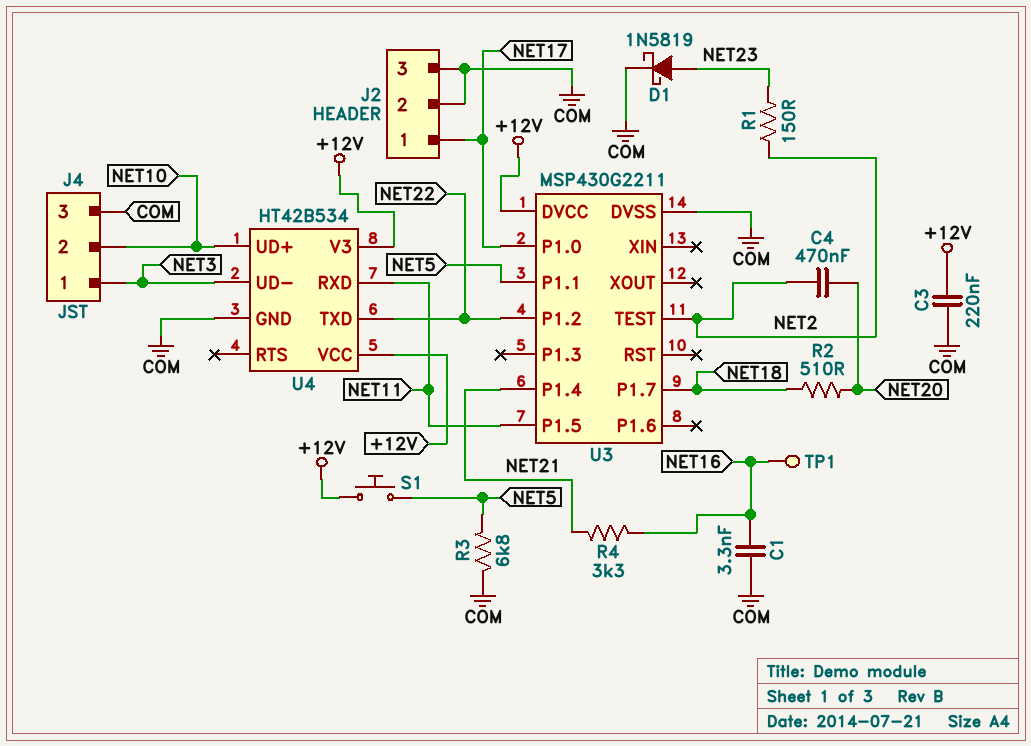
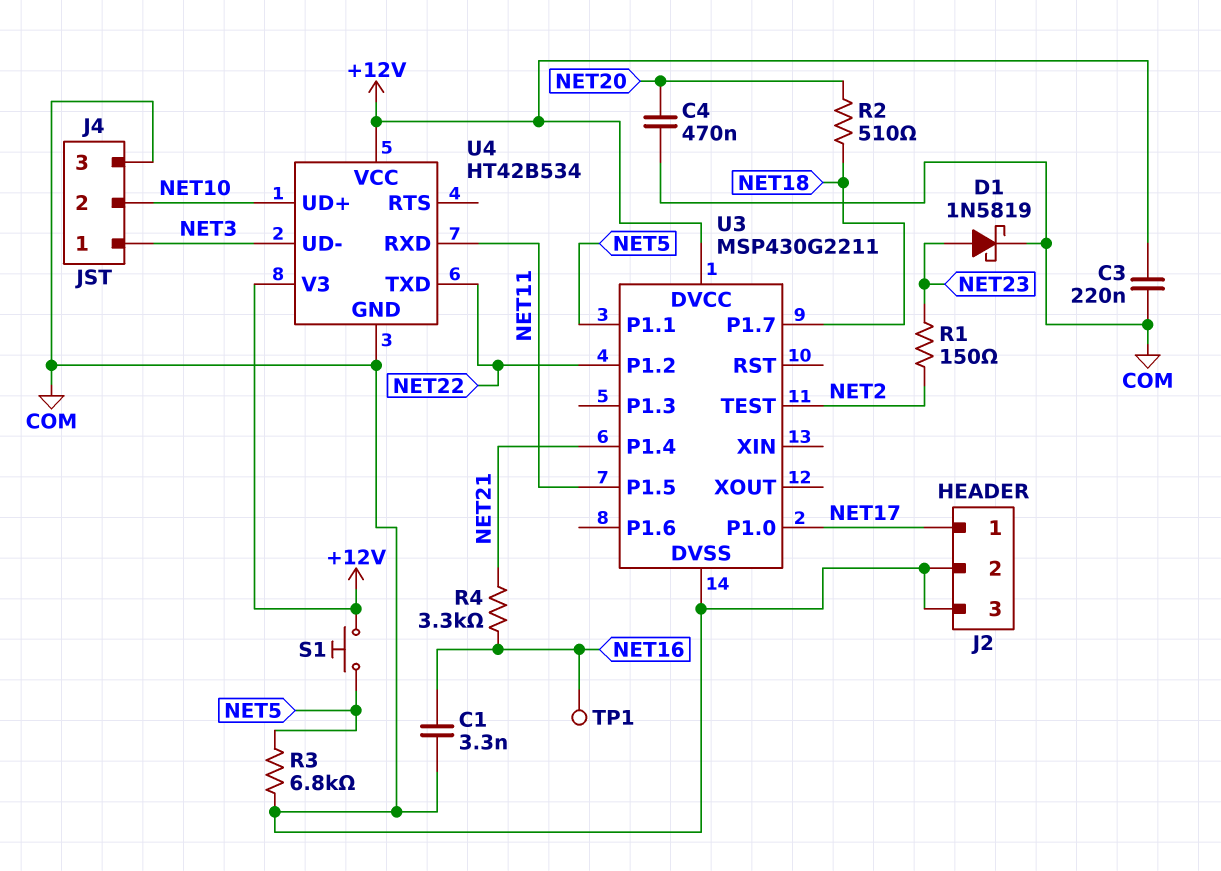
C4: 470nF (NET2, NET20) -> 470nF (COM, NET20)

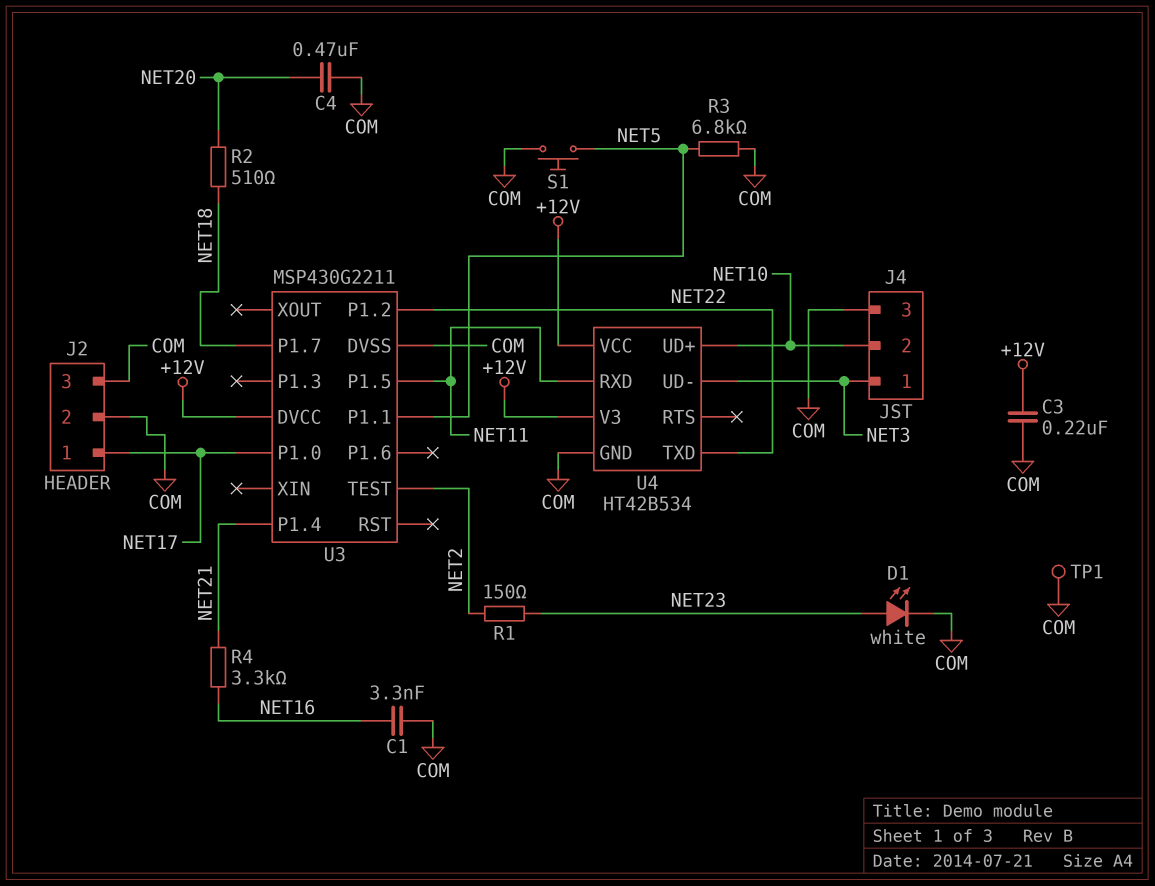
D1: schottky 1N5819 (A NET23, K COM) -> LED white (A NET23, K COM)
S1: button (+12V, NET5) -> button (COM, NET5)
TP1: test point (NET16) -> test point (COM)

